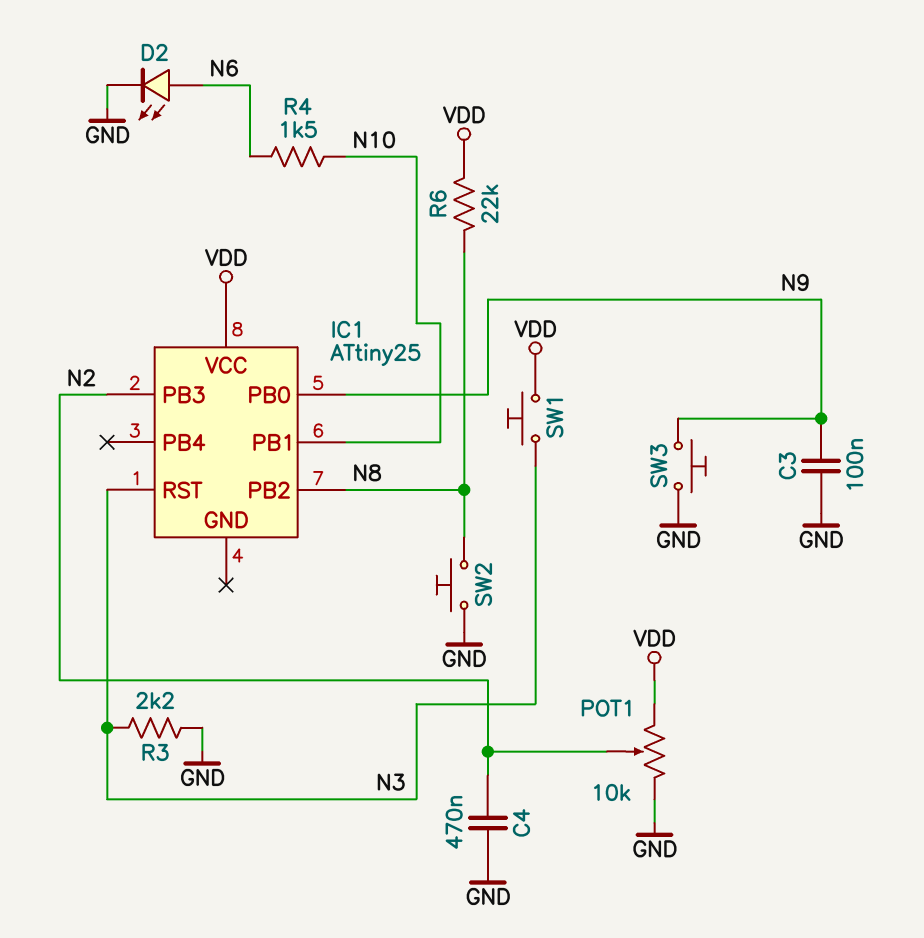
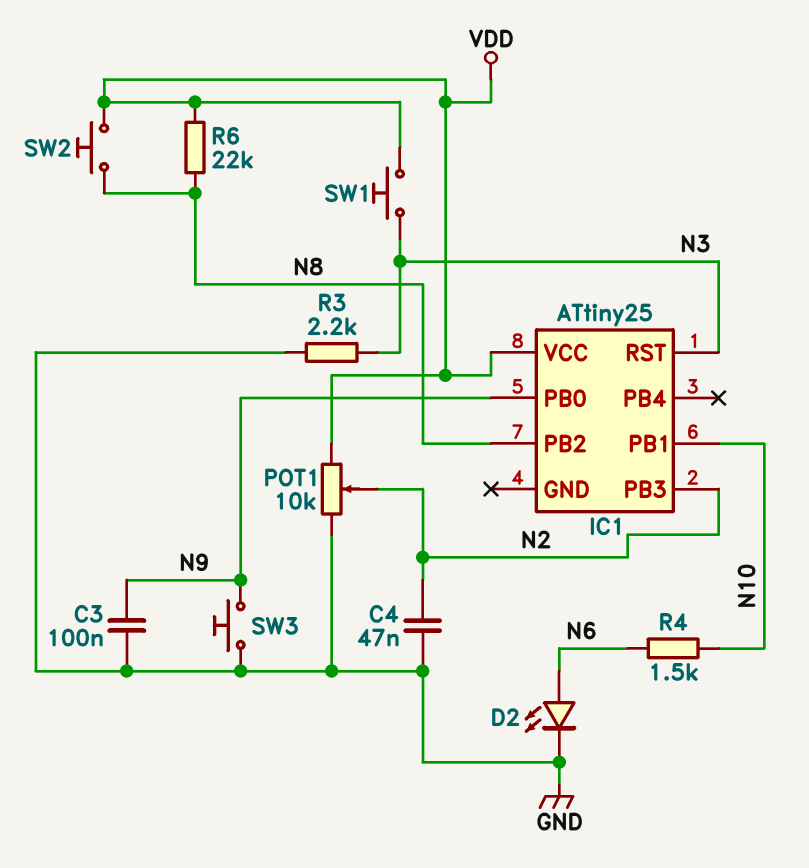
C4: 470nF (GND, N2) -> 47nF (GND, N2)
SW2: button (GND, N8) -> button (N8, VDD)

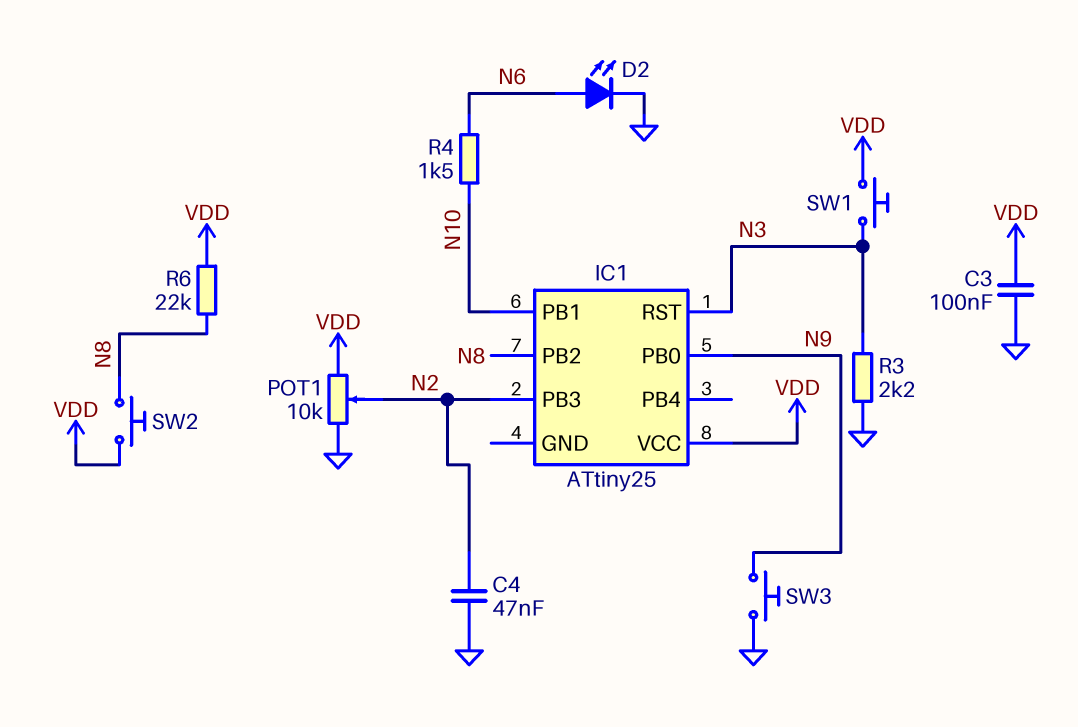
C3: 100nF (GND, N9) -> 100nF (GND, VDD)

